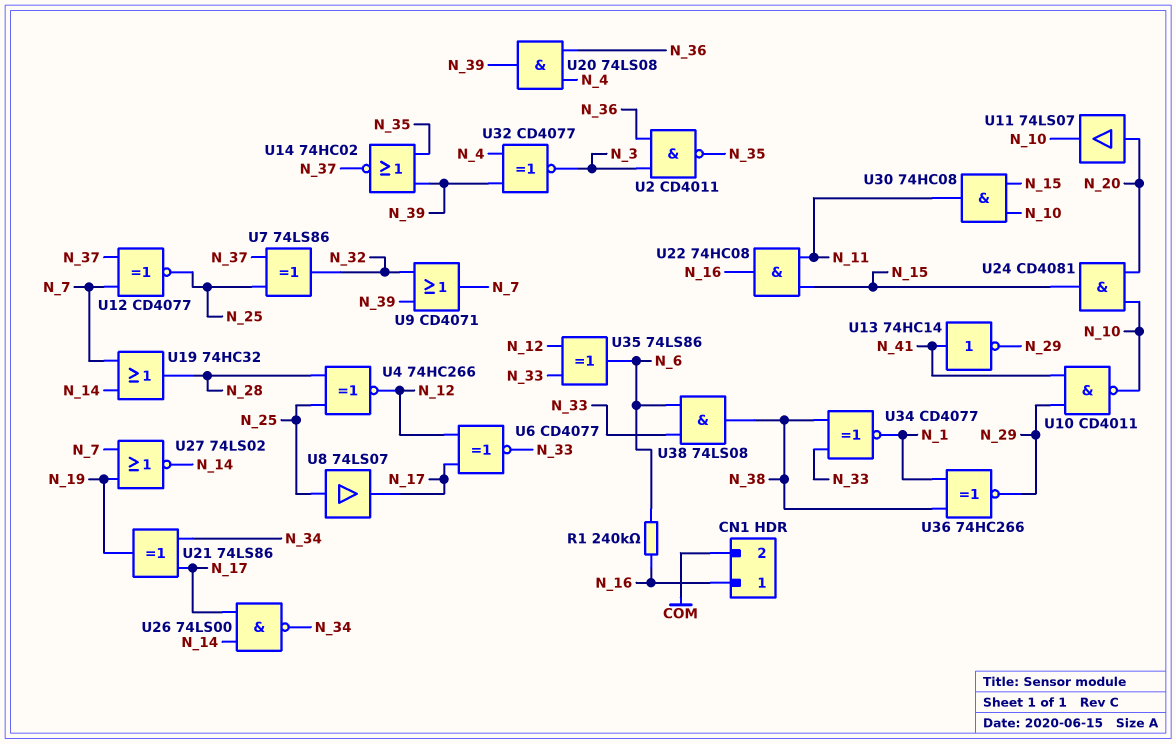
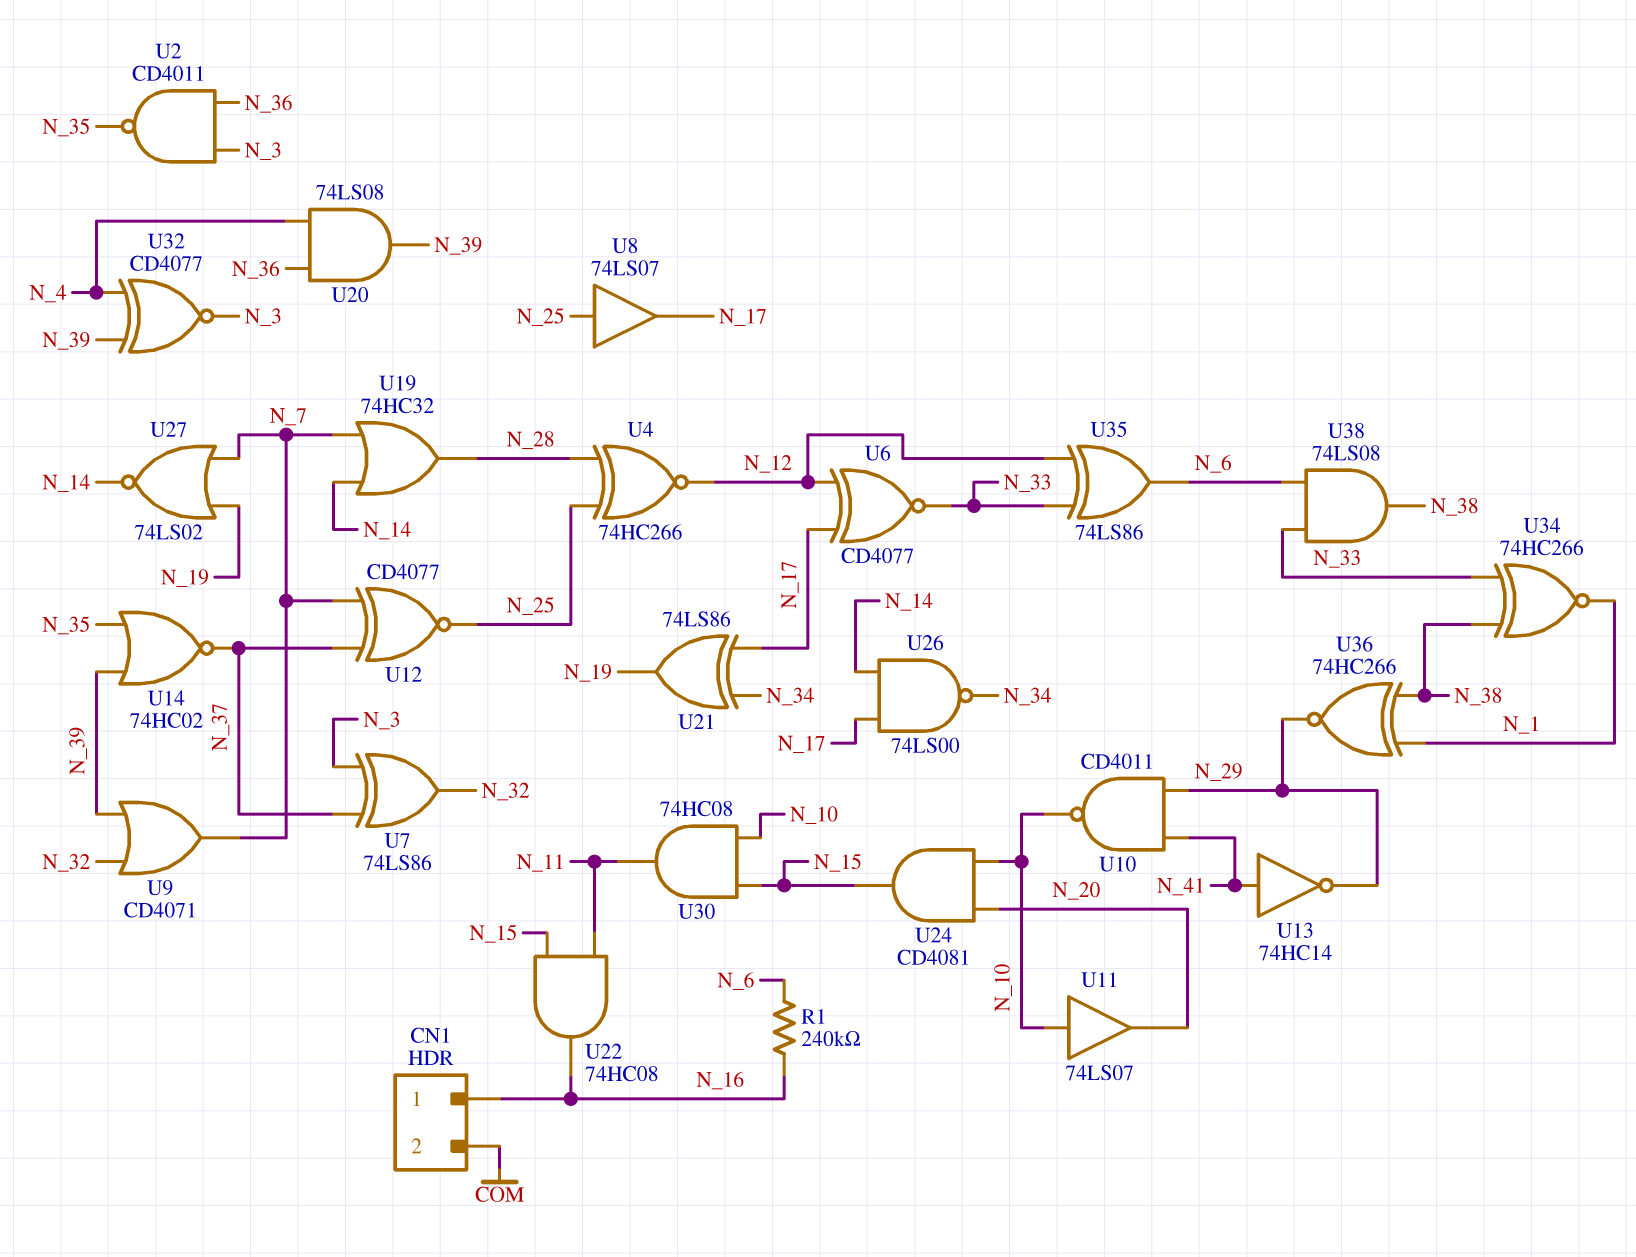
U7: XOR 74LS86 (in N_25, in N_37, out N_32) -> XOR 74LS86 (in N_3, in N_37, out N_32)
U11: buffer 74LS07 (in N_20, out N_10) -> buffer 74LS07 (in N_10, out N_20)
U34: XNOR CD4077 (in N_33, in N_38, out N_1) -> XNOR 74HC266 (in N_33, in N_38, out N_1)

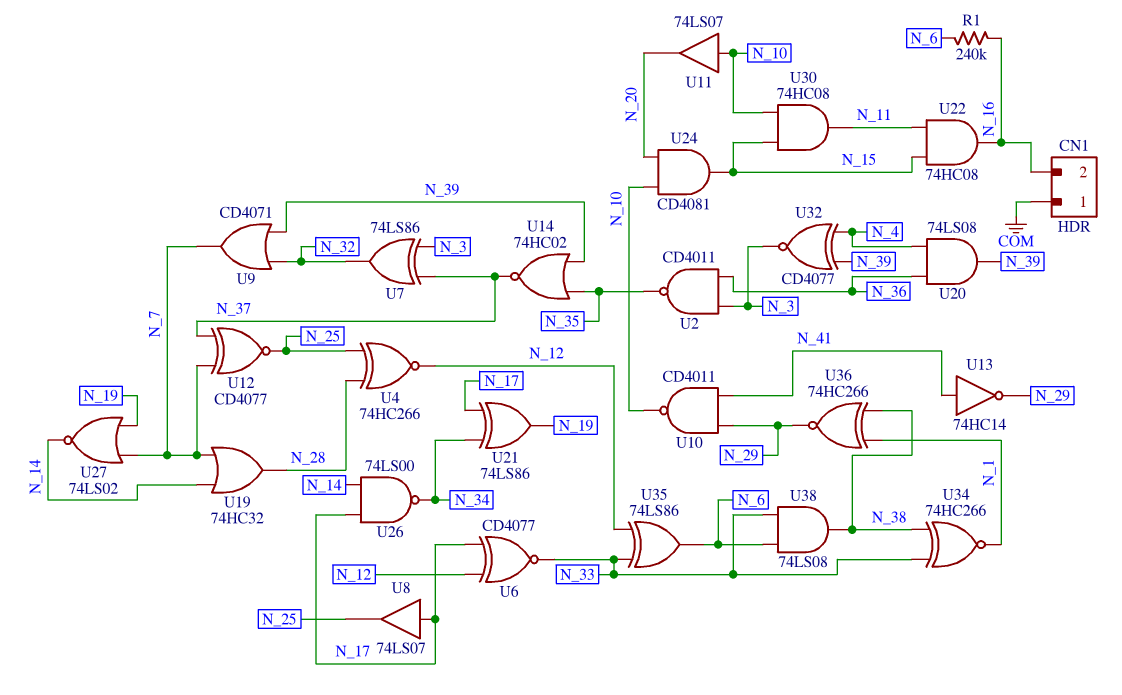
CN1 pin 1: N_16 -> COM
CN1 pin 2: COM -> N_16
U8: buffer 74LS07 (in N_25, out N_17) -> buffer 74LS07 (in N_17, out N_25)

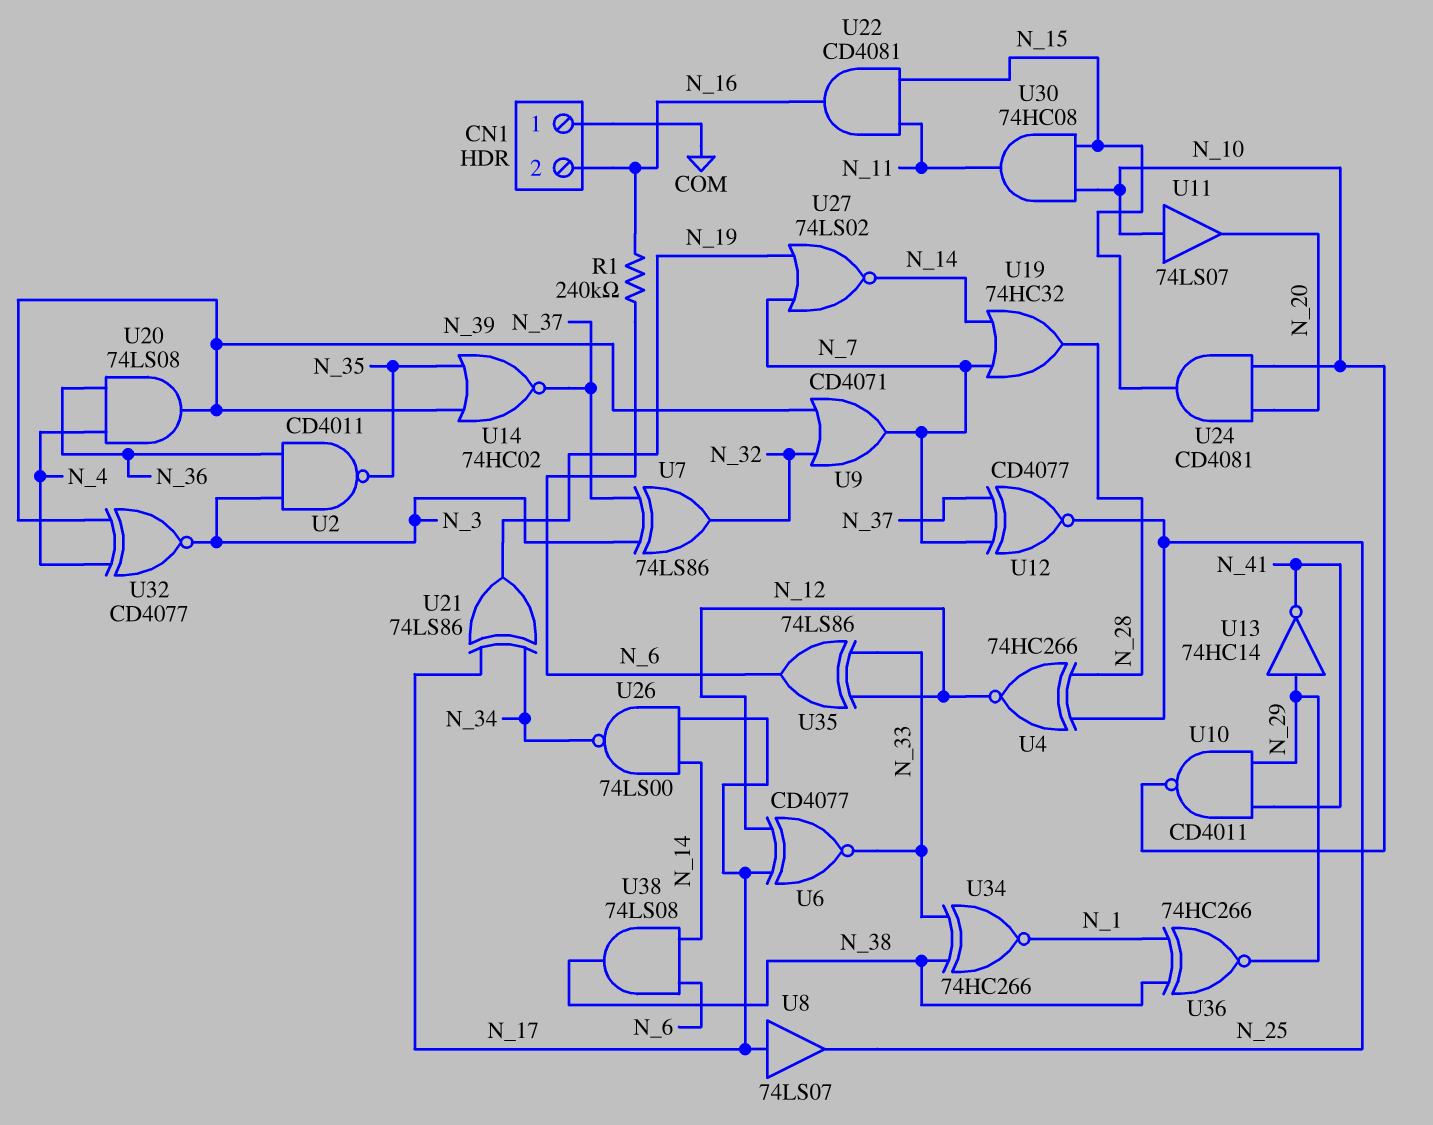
U13: NOT 74HC14 (in N_41, out N_29) -> NOT 74HC14 (in N_29, out N_41)
U22: AND 74HC08 (in N_11, in N_15, out N_16) -> AND CD4081 (in N_11, in N_15, out N_16)
U38: AND 74LS08 (in N_6, in N_33, out N_38) -> AND 74LS08 (in N_6, in N_14, out N_38)

